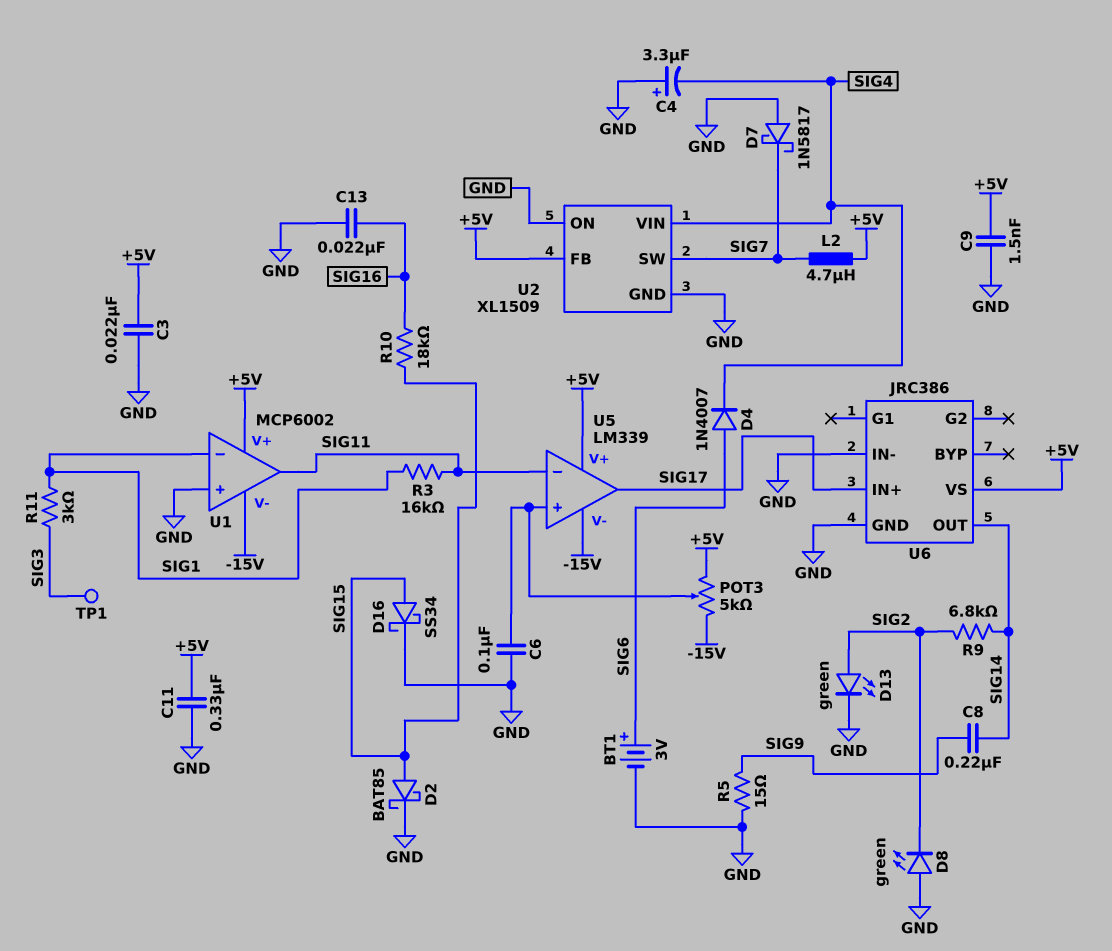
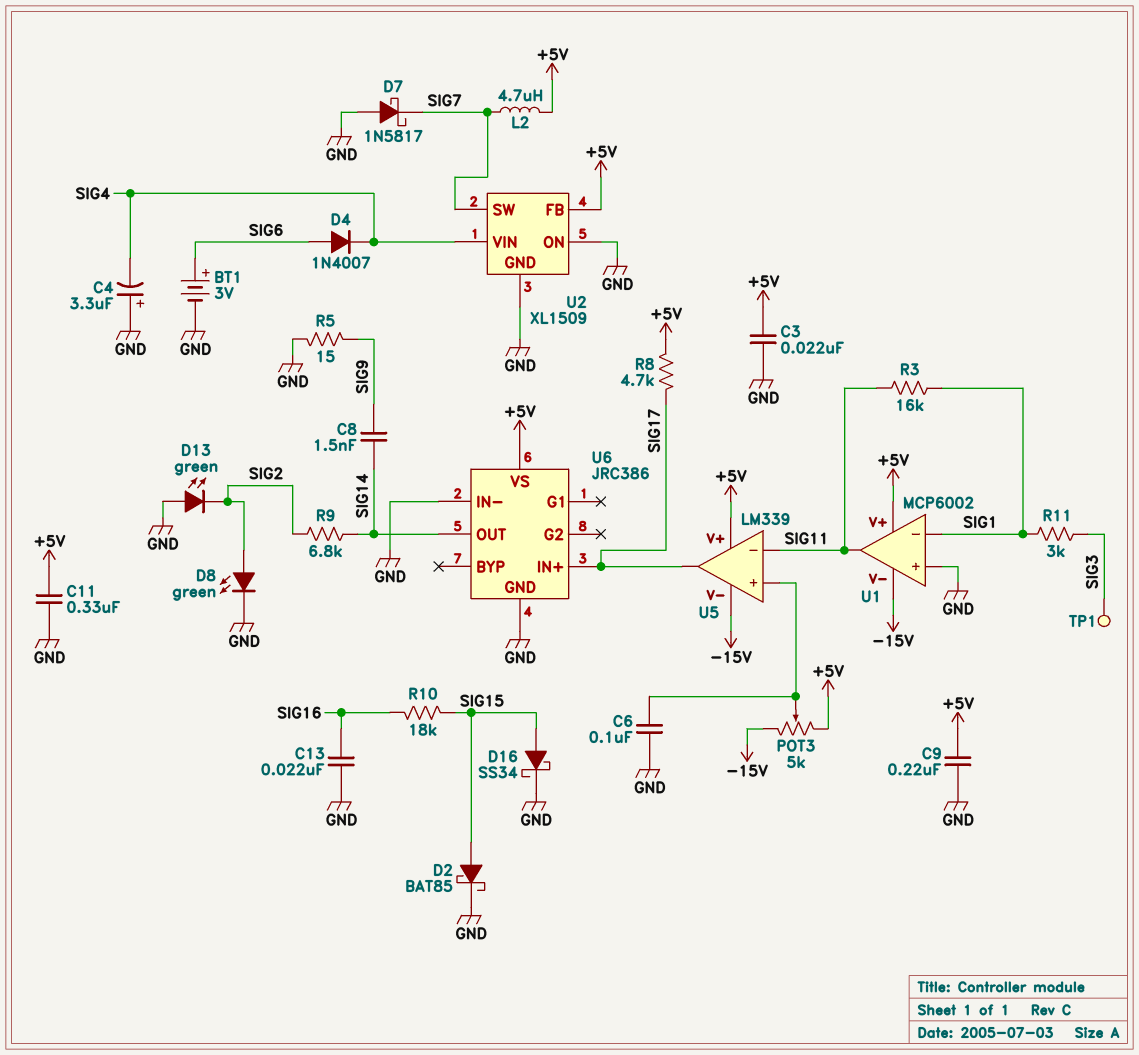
C8: 220nF (SIG9, SIG14) -> 1.5nF (SIG9, SIG14)
C9: 1.5nF (+5V, GND) -> 220nF (+5V, GND)
D8: LED green (A GND, K SIG2) -> LED green (A SIG2, K GND)
D13: LED green (A SIG2, K GND) -> LED green (A GND, K SIG2)
R8: none -> 4.7k (+5V, SIG17)

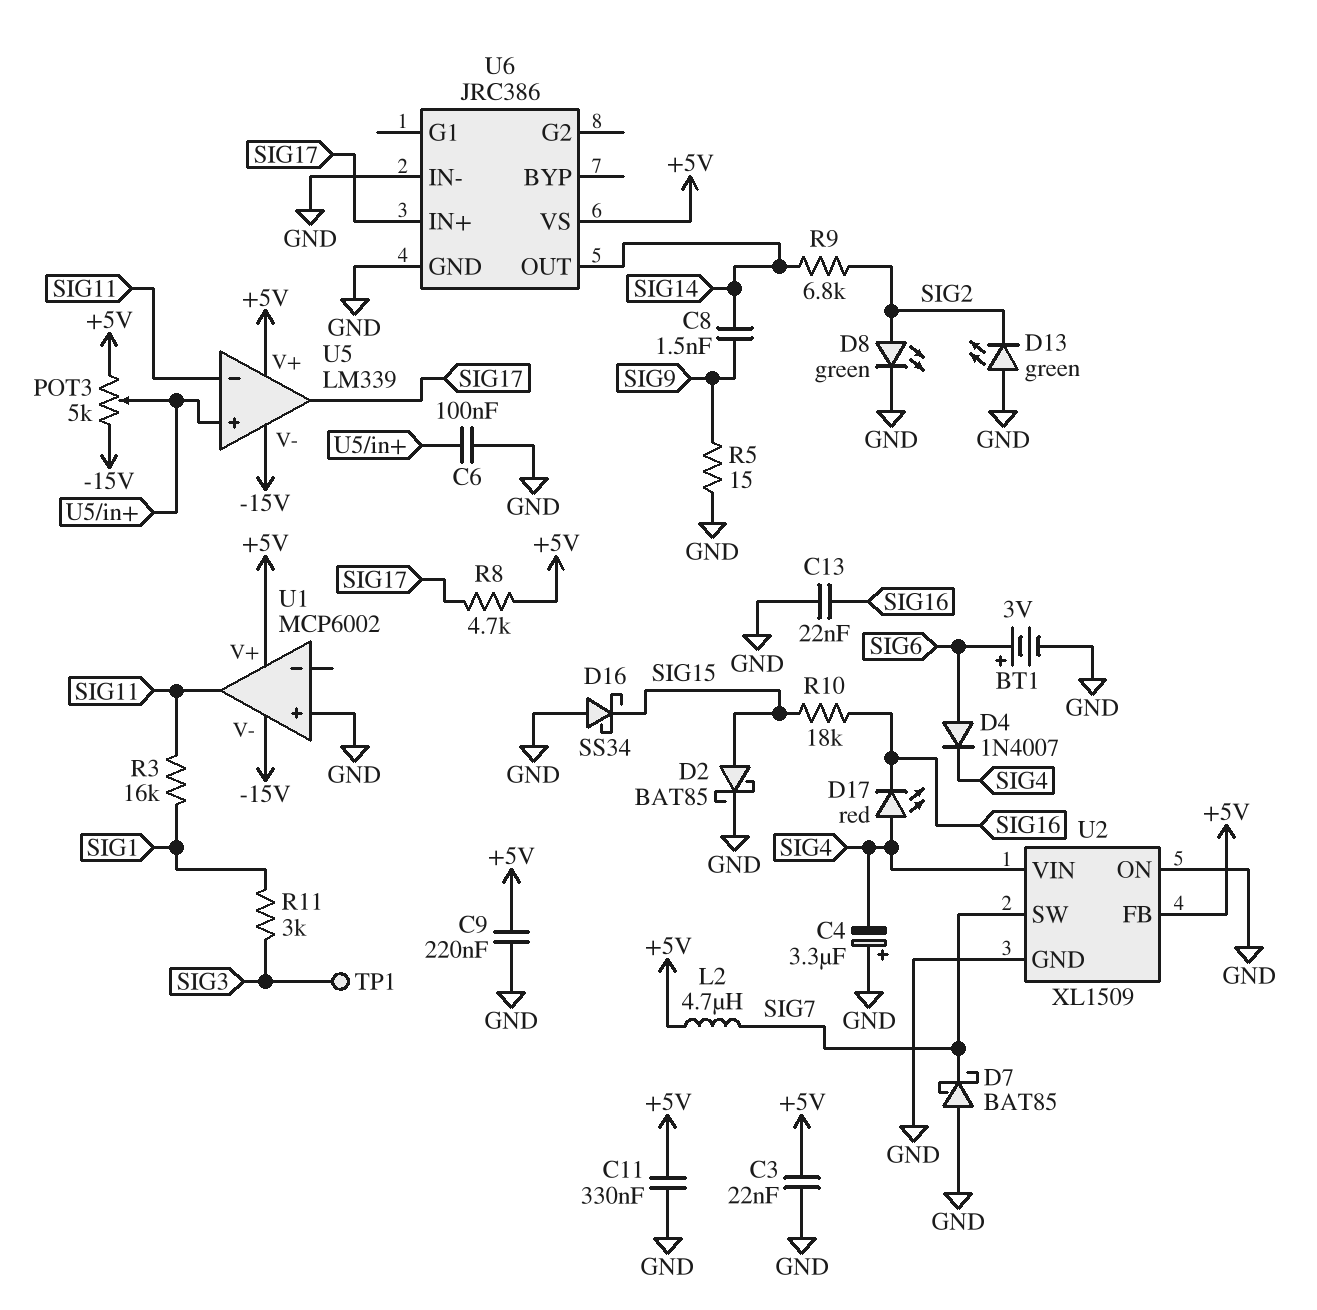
D7: schottky 1N5817 (A GND, K SIG7) -> schottky BAT85 (A GND, K SIG7)
D16: schottky SS34 (A SIG15, K GND) -> schottky SS34 (A GND, K SIG15)
D17: none -> LED red (A SIG4, K SIG16)
U1 pin in-: SIG1 -> none

